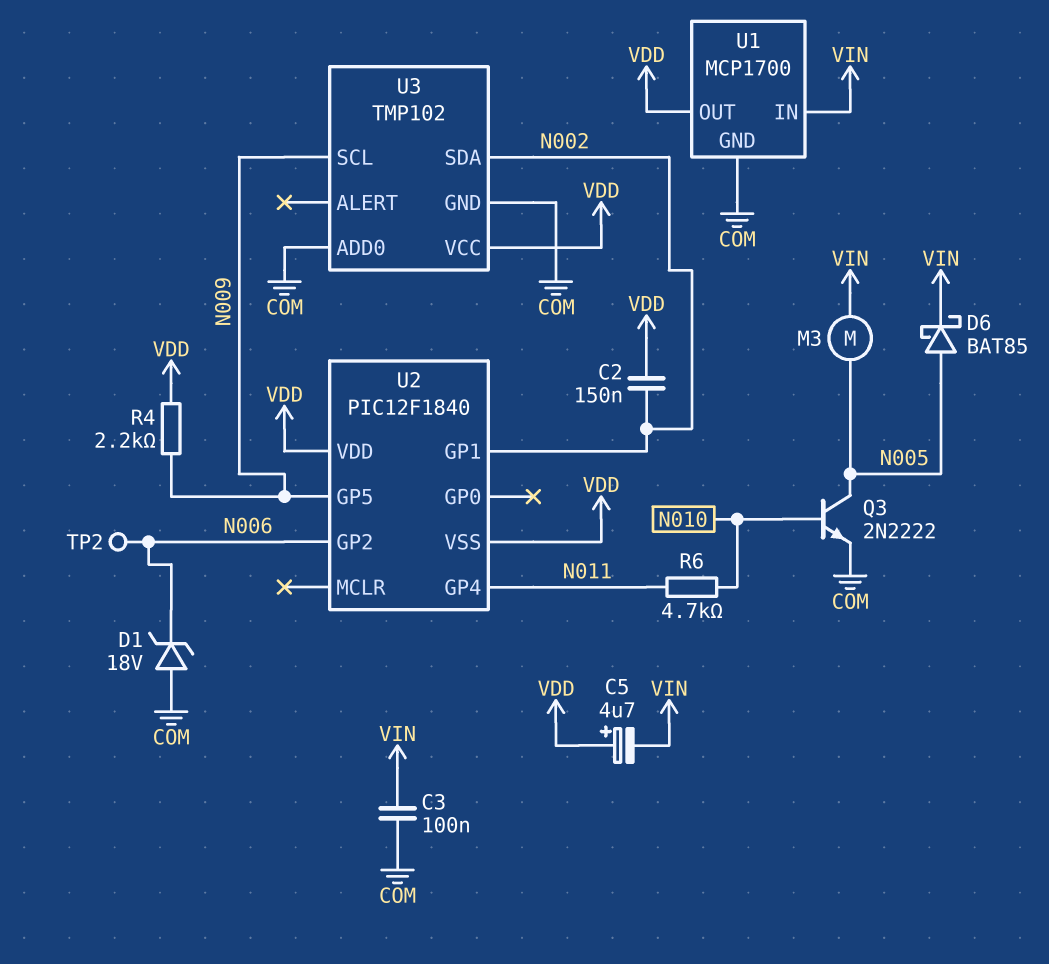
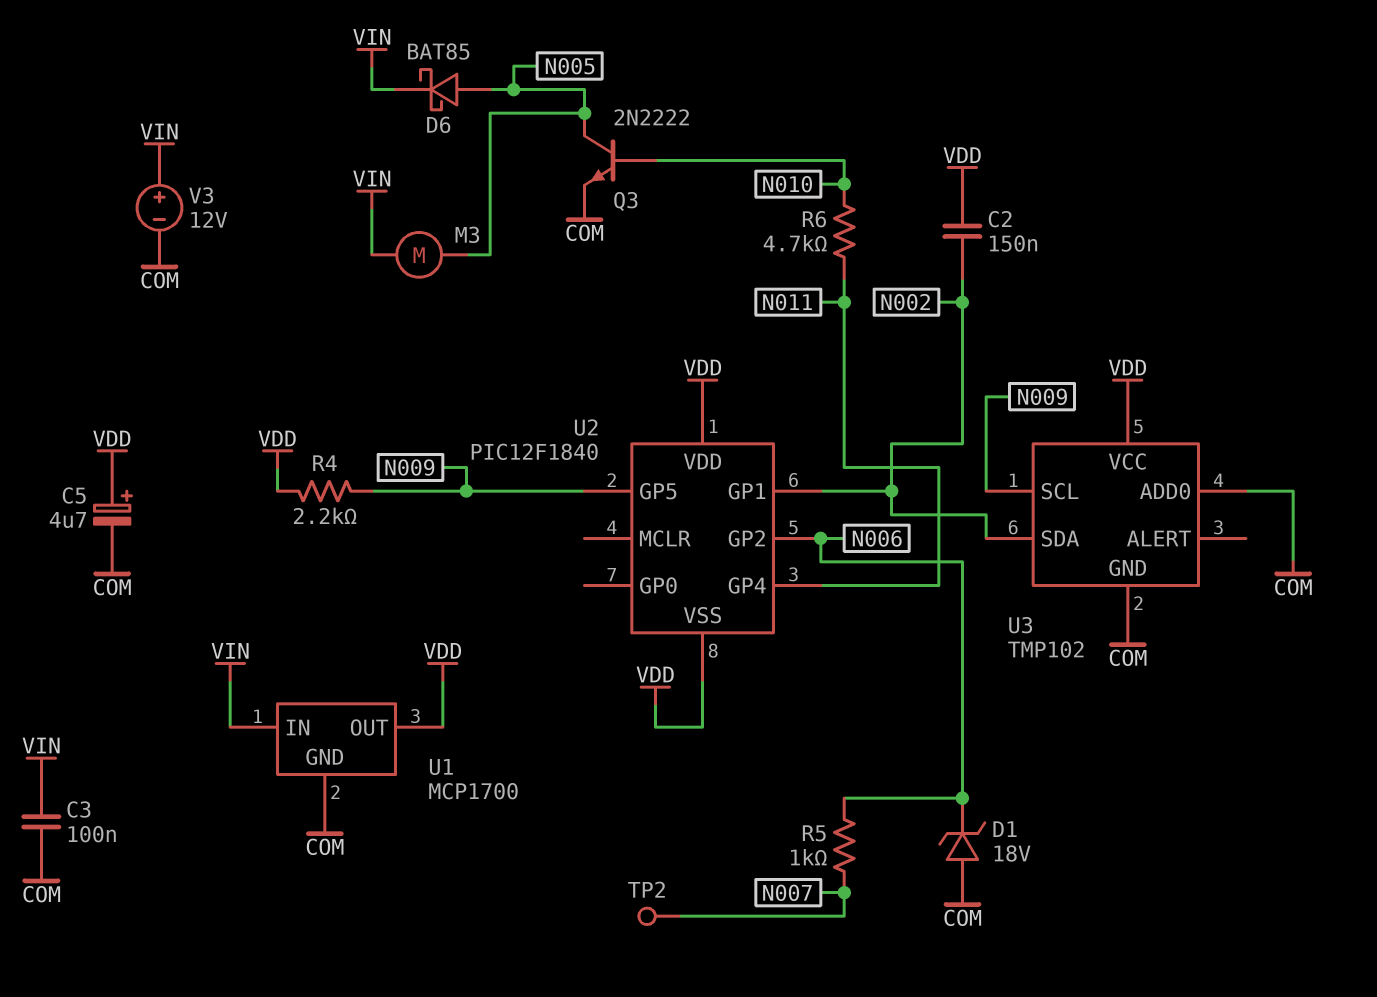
C5: 4.7uF (plus VDD, minus VIN) -> 4.7uF (plus VDD, minus COM)
R5: none -> 1k (N006, N007)
TP2: test point (N006) -> test point (N007)
V3: none -> 12V (plus VIN, minus COM)

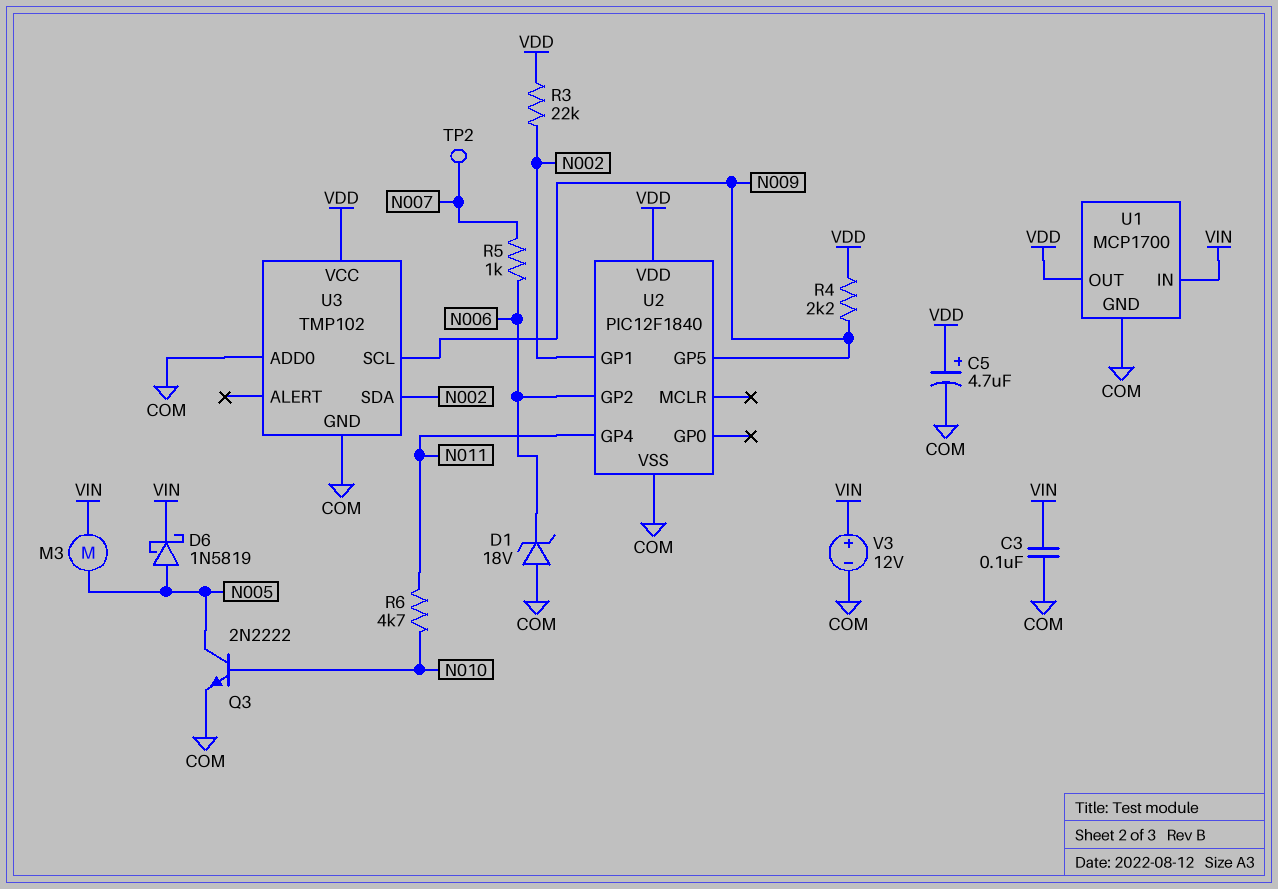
C2: 150nF (N002, VDD) -> none
D6: schottky BAT85 (A N005, K VIN) -> schottky 1N5819 (A N005, K VIN)
R3: none -> 22k (N002, VDD)
U2 pin VSS: VDD -> COM

